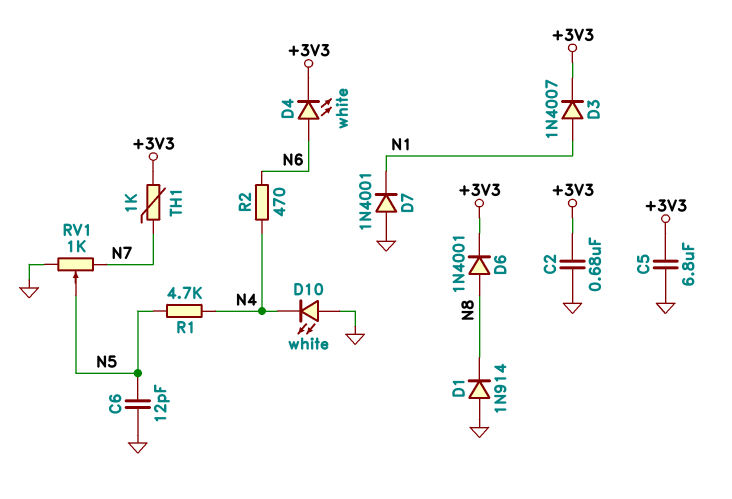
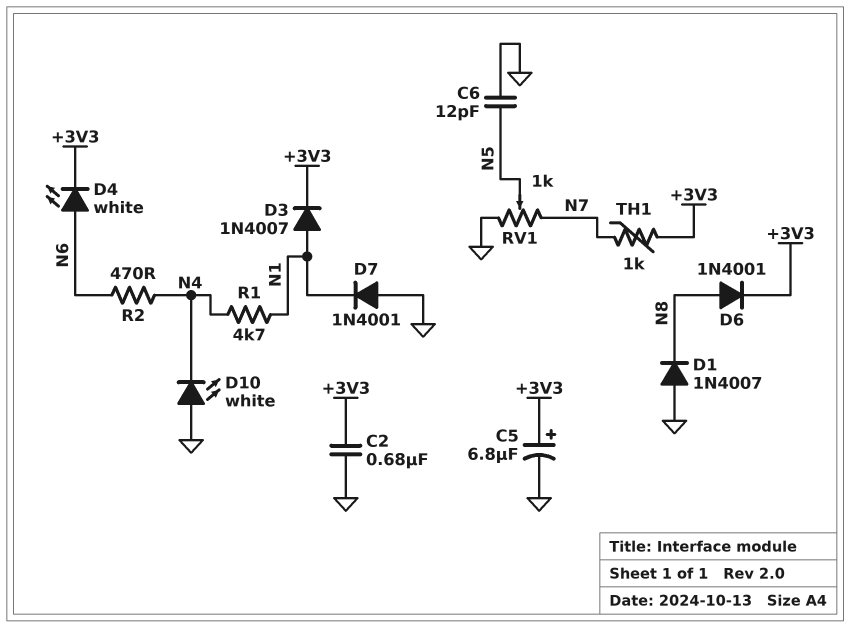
C5: 6.8uF (+3V3, GND) -> 6.8uF (plus +3V3, minus GND)
D1: diode 1N914 (A GND, K N8) -> diode 1N4007 (A GND, K N8)
R1: 4.7k (N4, N5) -> 4.7k (N1, N4)

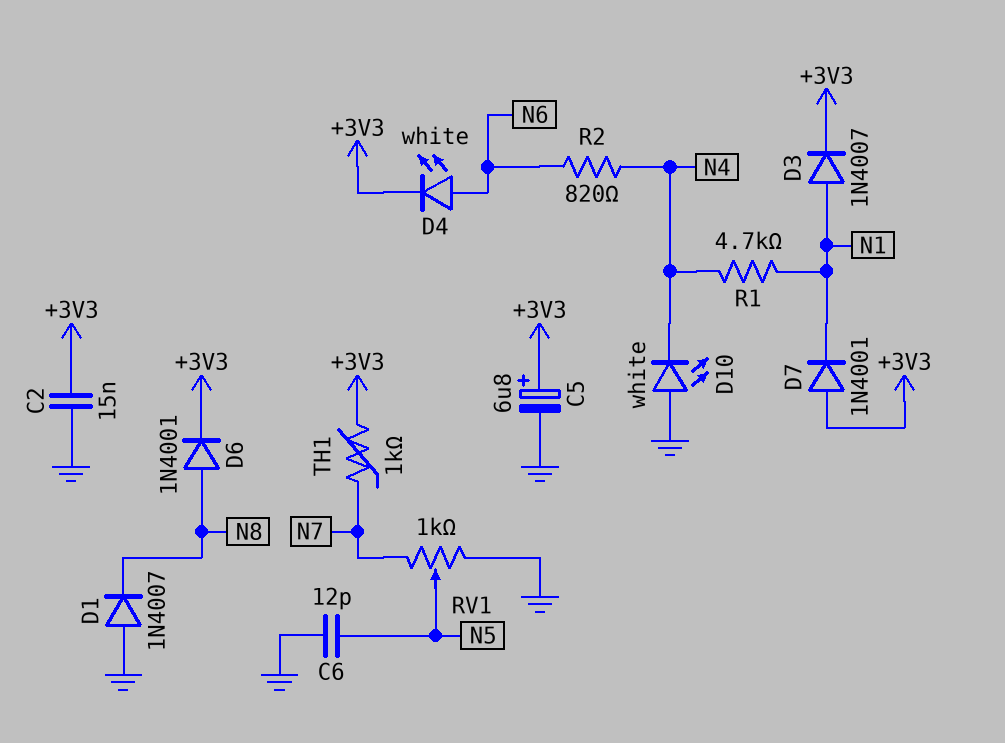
C2: 680nF (+3V3, GND) -> 15nF (+3V3, GND)
D7: diode 1N4001 (A GND, K N1) -> diode 1N4001 (A +3V3, K N1)
R2: 470 (N4, N6) -> 820 (N4, N6)

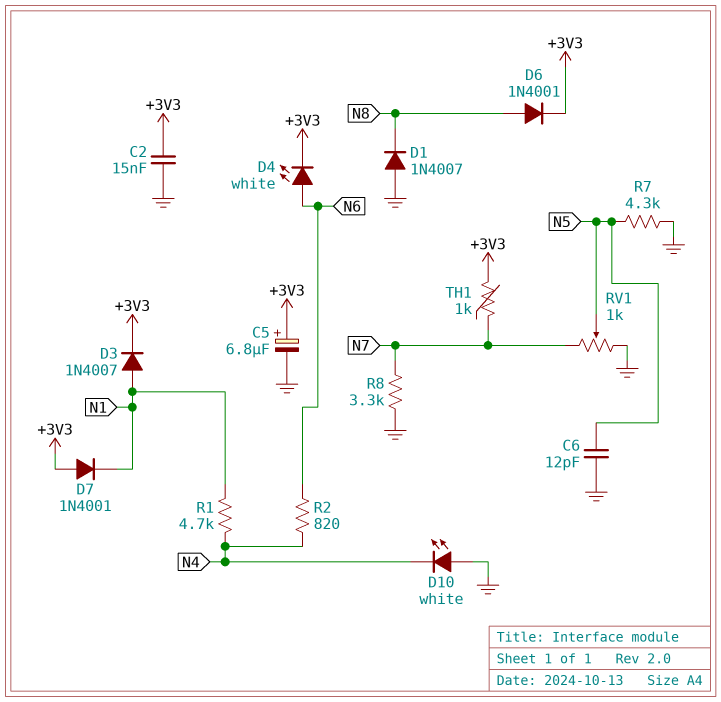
R7: none -> 4.3k (GND, N5)
R8: none -> 3.3k (GND, N7)

